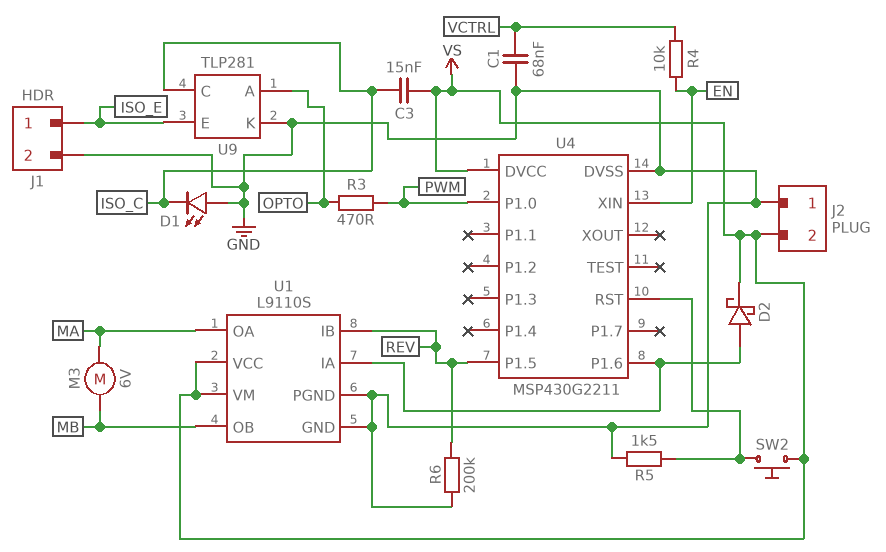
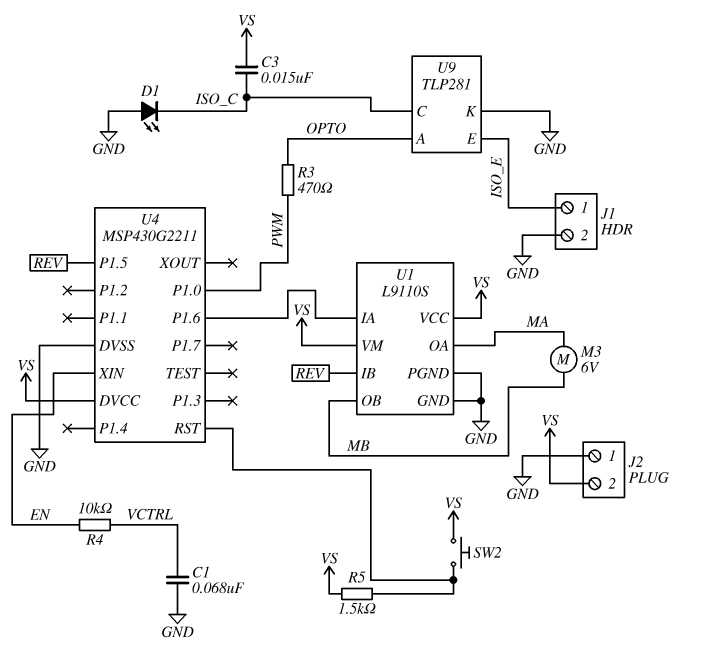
D2: schottky (A U1/IA, K VS) -> none
R5: 1.5k (GND, U4/RST) -> 1.5k (U4/RST, VS)
R6: 200k (GND, REV) -> none

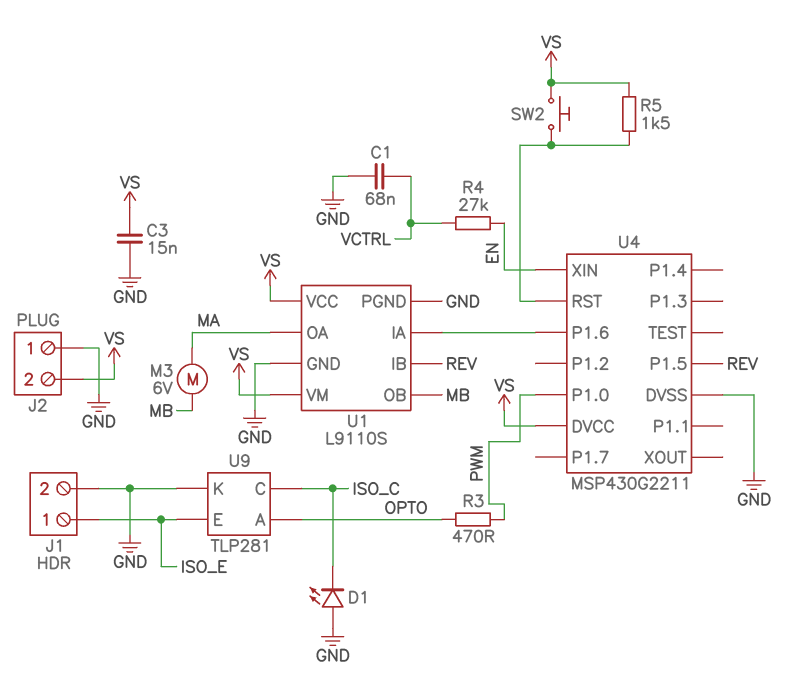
C3: 15nF (ISO_C, VS) -> 15nF (GND, VS)
R4: 10k (EN, VCTRL) -> 27k (EN, VCTRL)

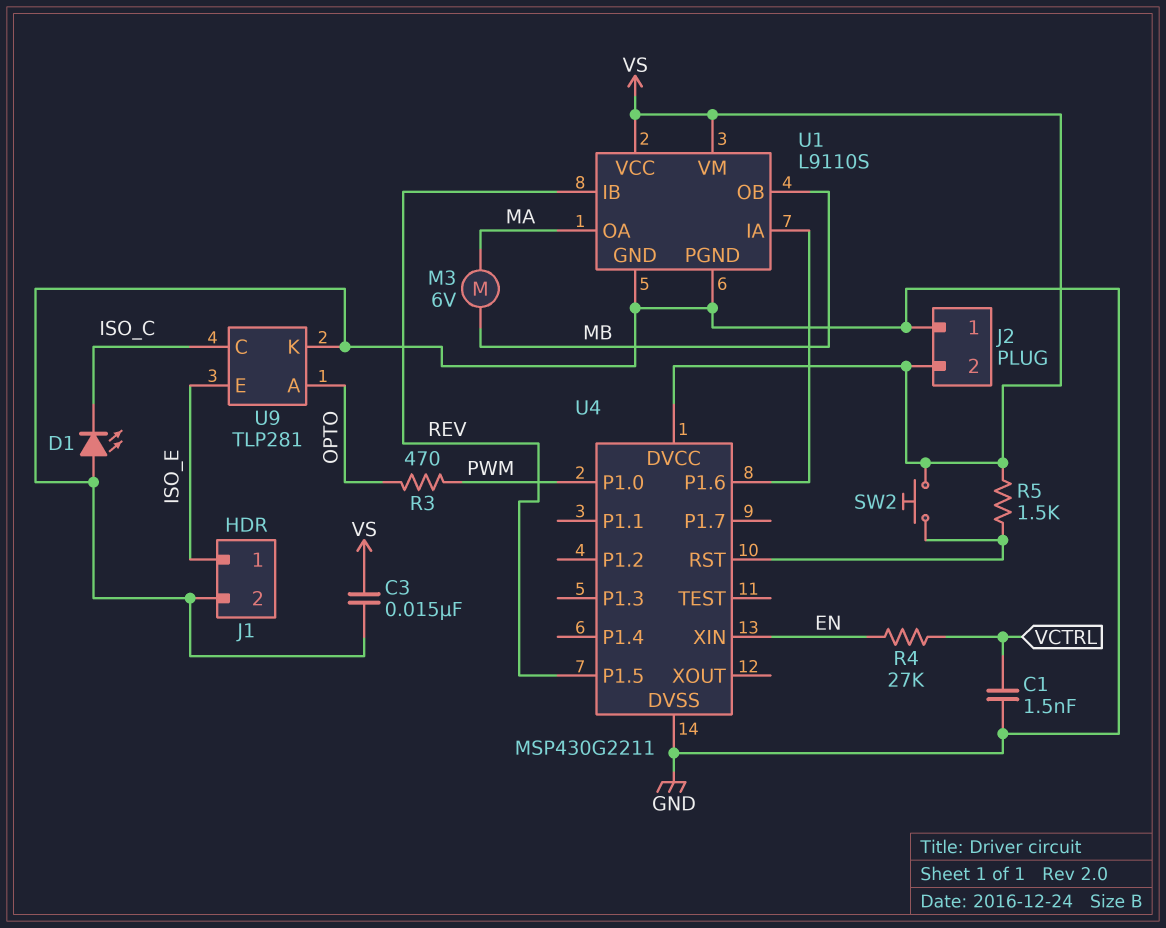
C1: 68nF (GND, VCTRL) -> 1.5nF (GND, VCTRL)

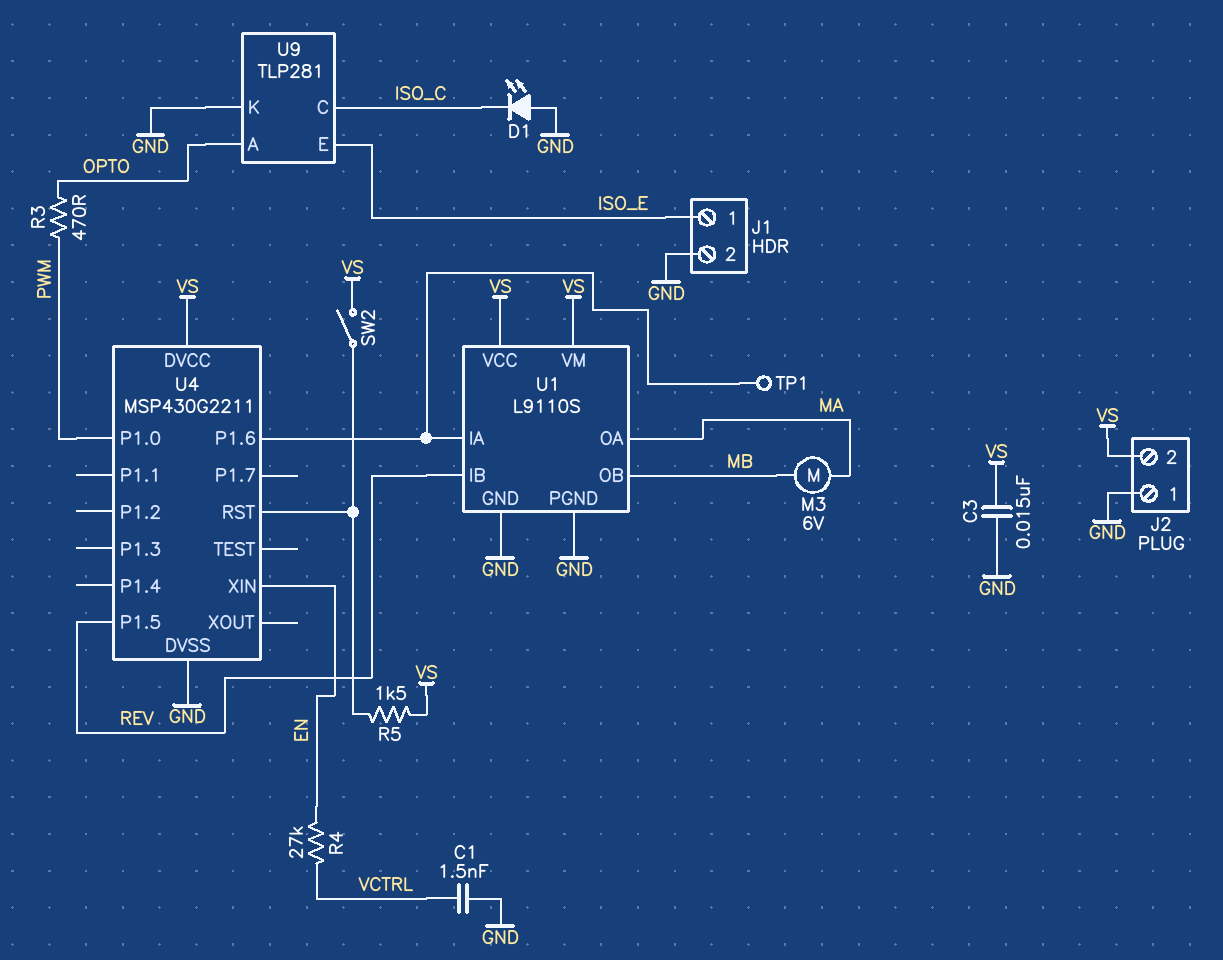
SW2: button (U4/RST, VS) -> switch (U4/RST, VS)
TP1: none -> test point (U1/IA)

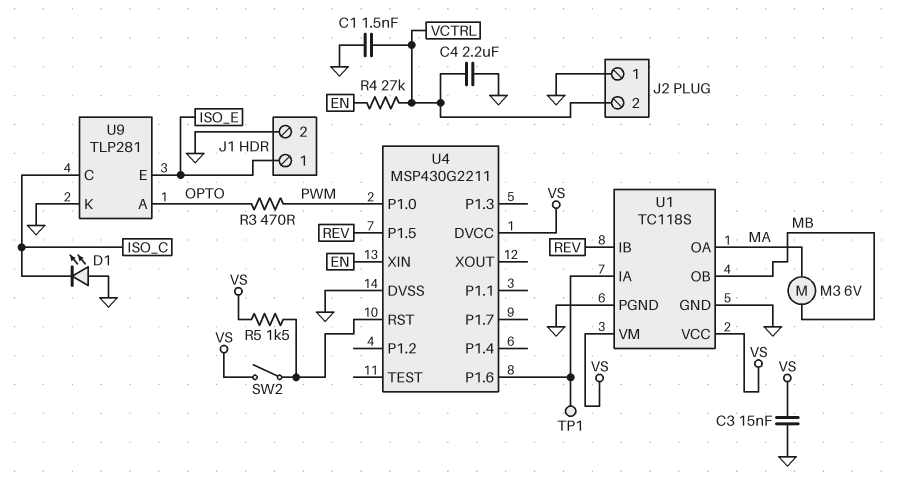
C4: none -> 2.2uF (GND, VCTRL)
J2 pin 2: VS -> VCTRL
U1: L9110S -> TC118S

